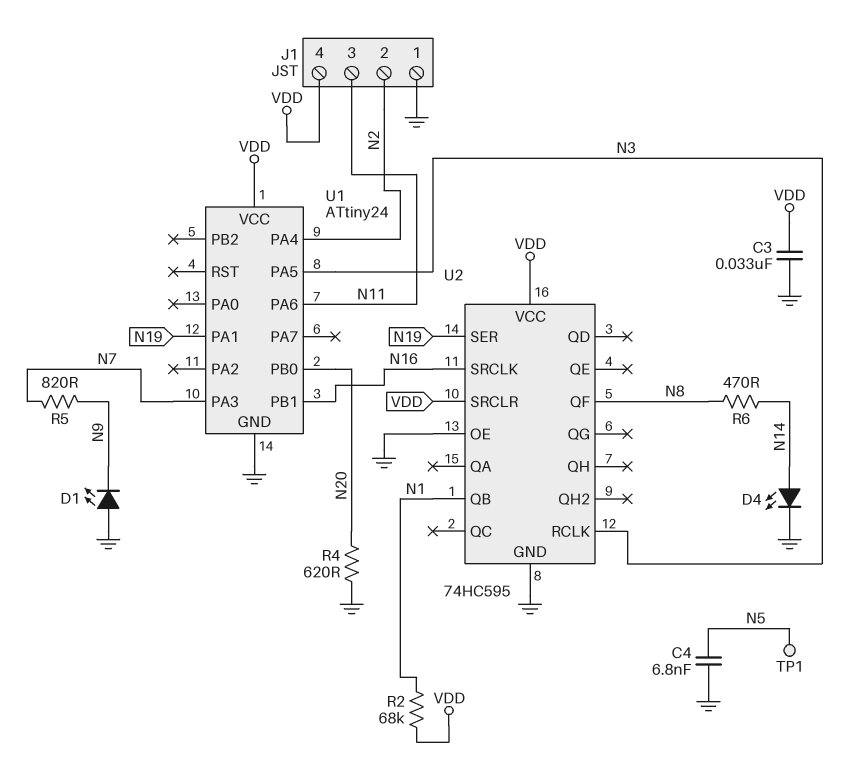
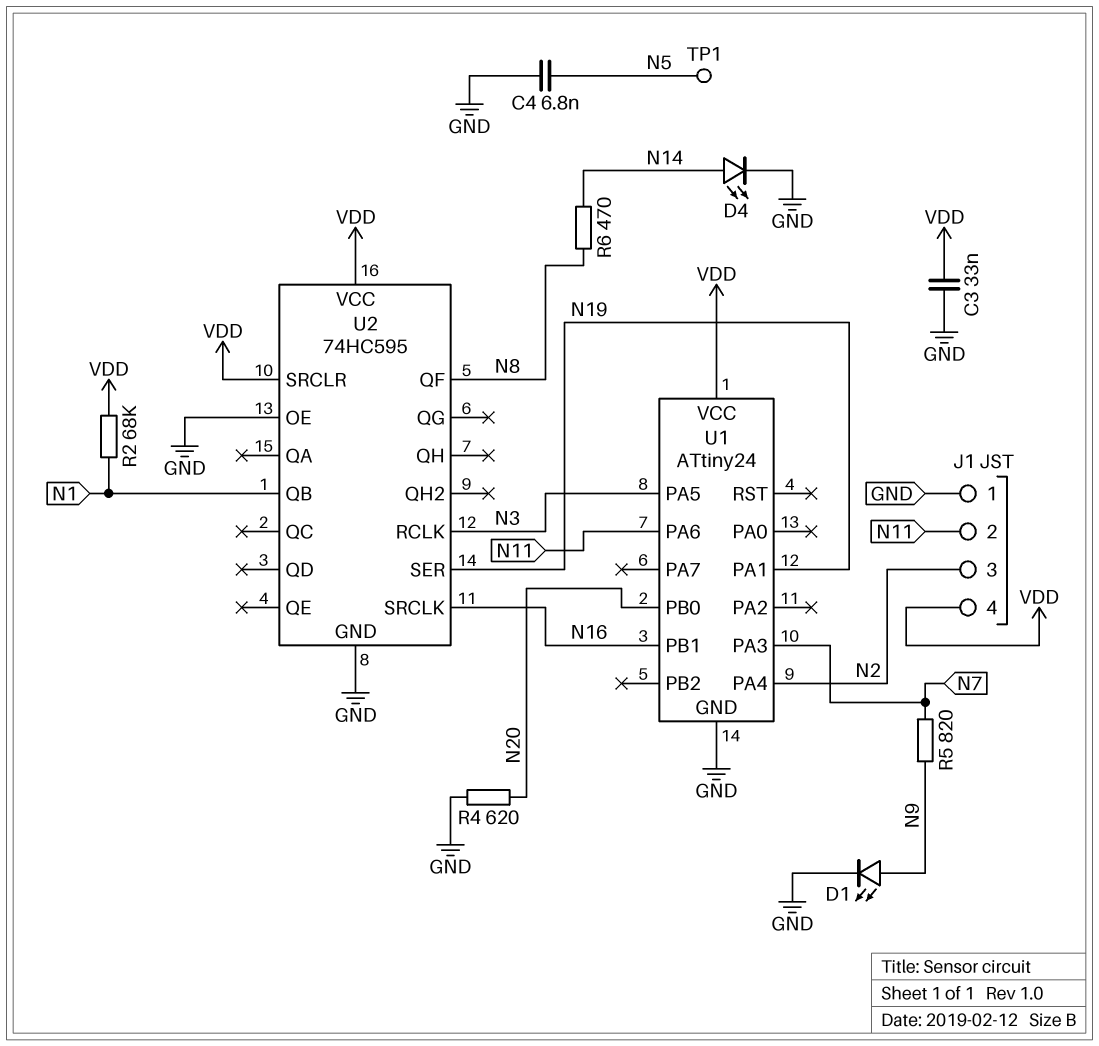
D1: LED (A GND, K N9) -> LED (A N9, K GND)
J1 pin 2: N2 -> N11
J1 pin 3: N11 -> N2

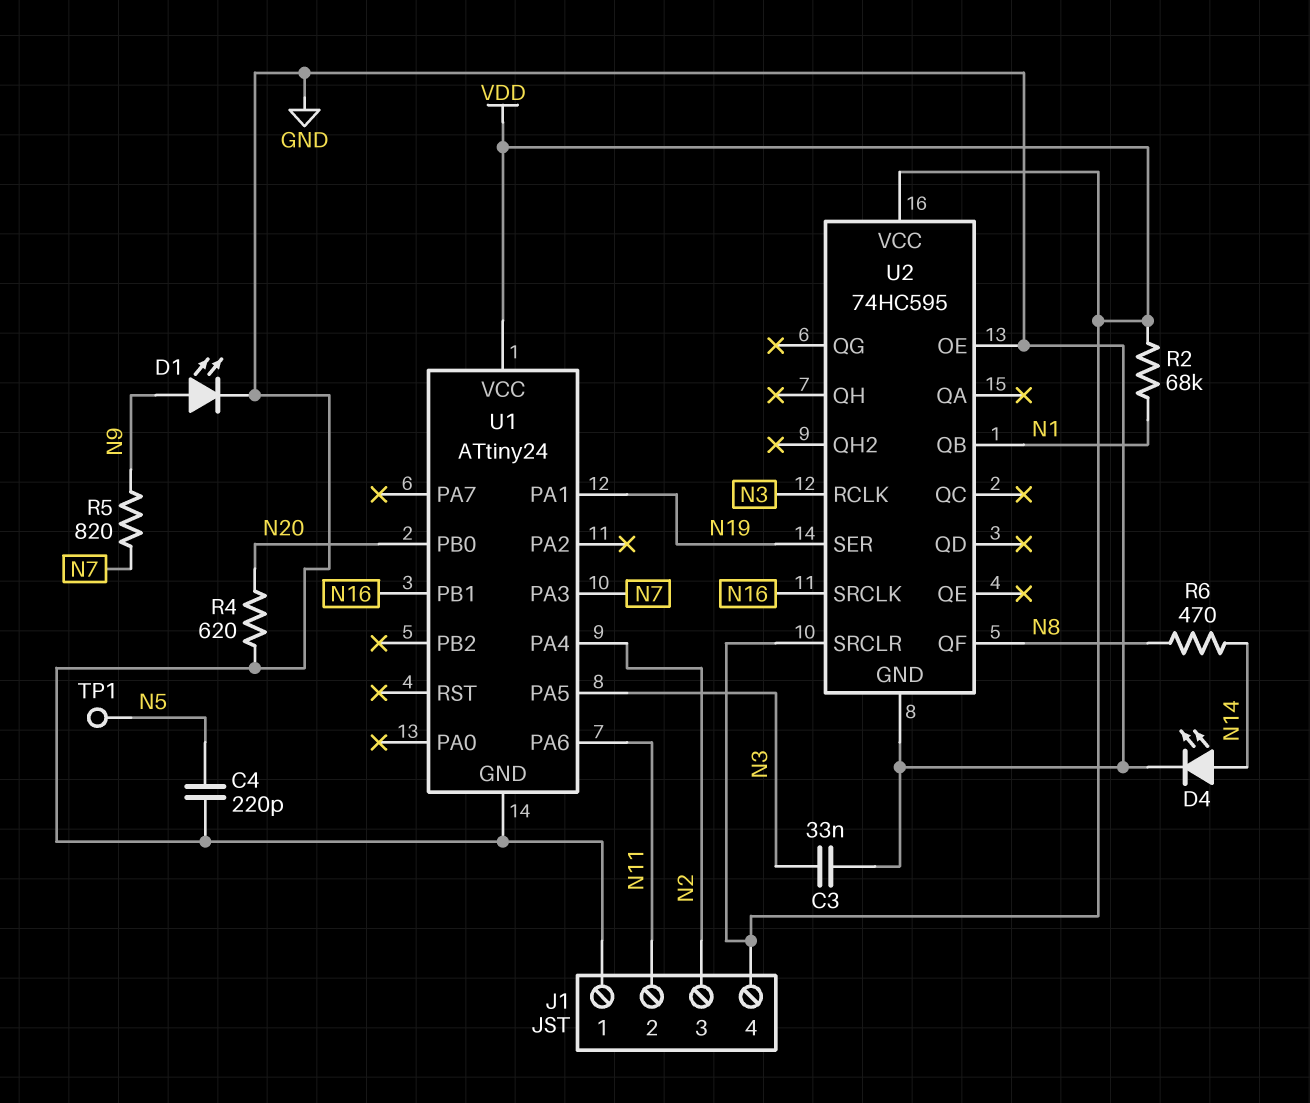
C3: 33nF (GND, VDD) -> 33nF (GND, N3)
C4: 6.8nF (GND, N5) -> 220pF (GND, N5)

